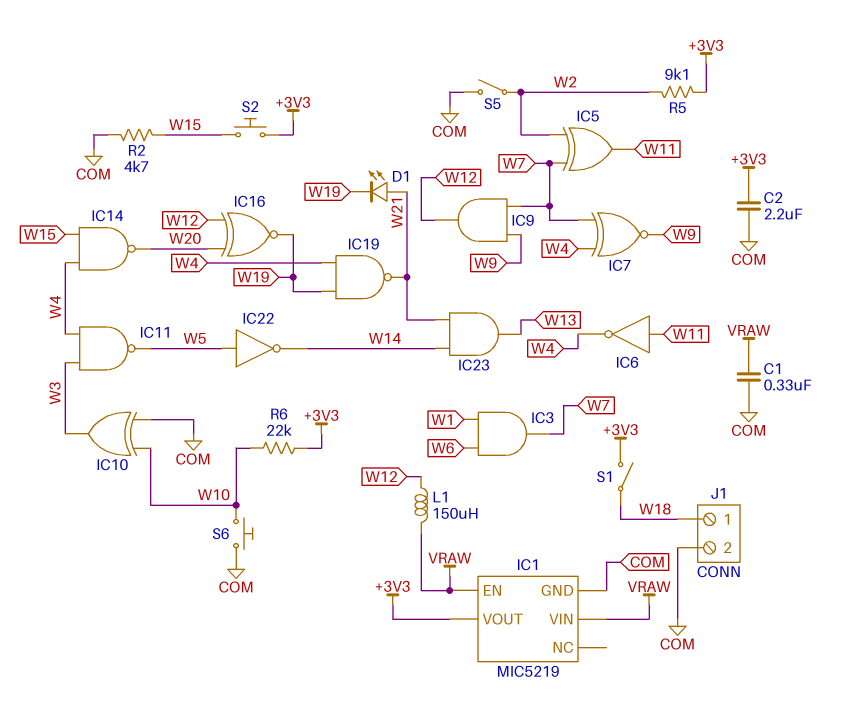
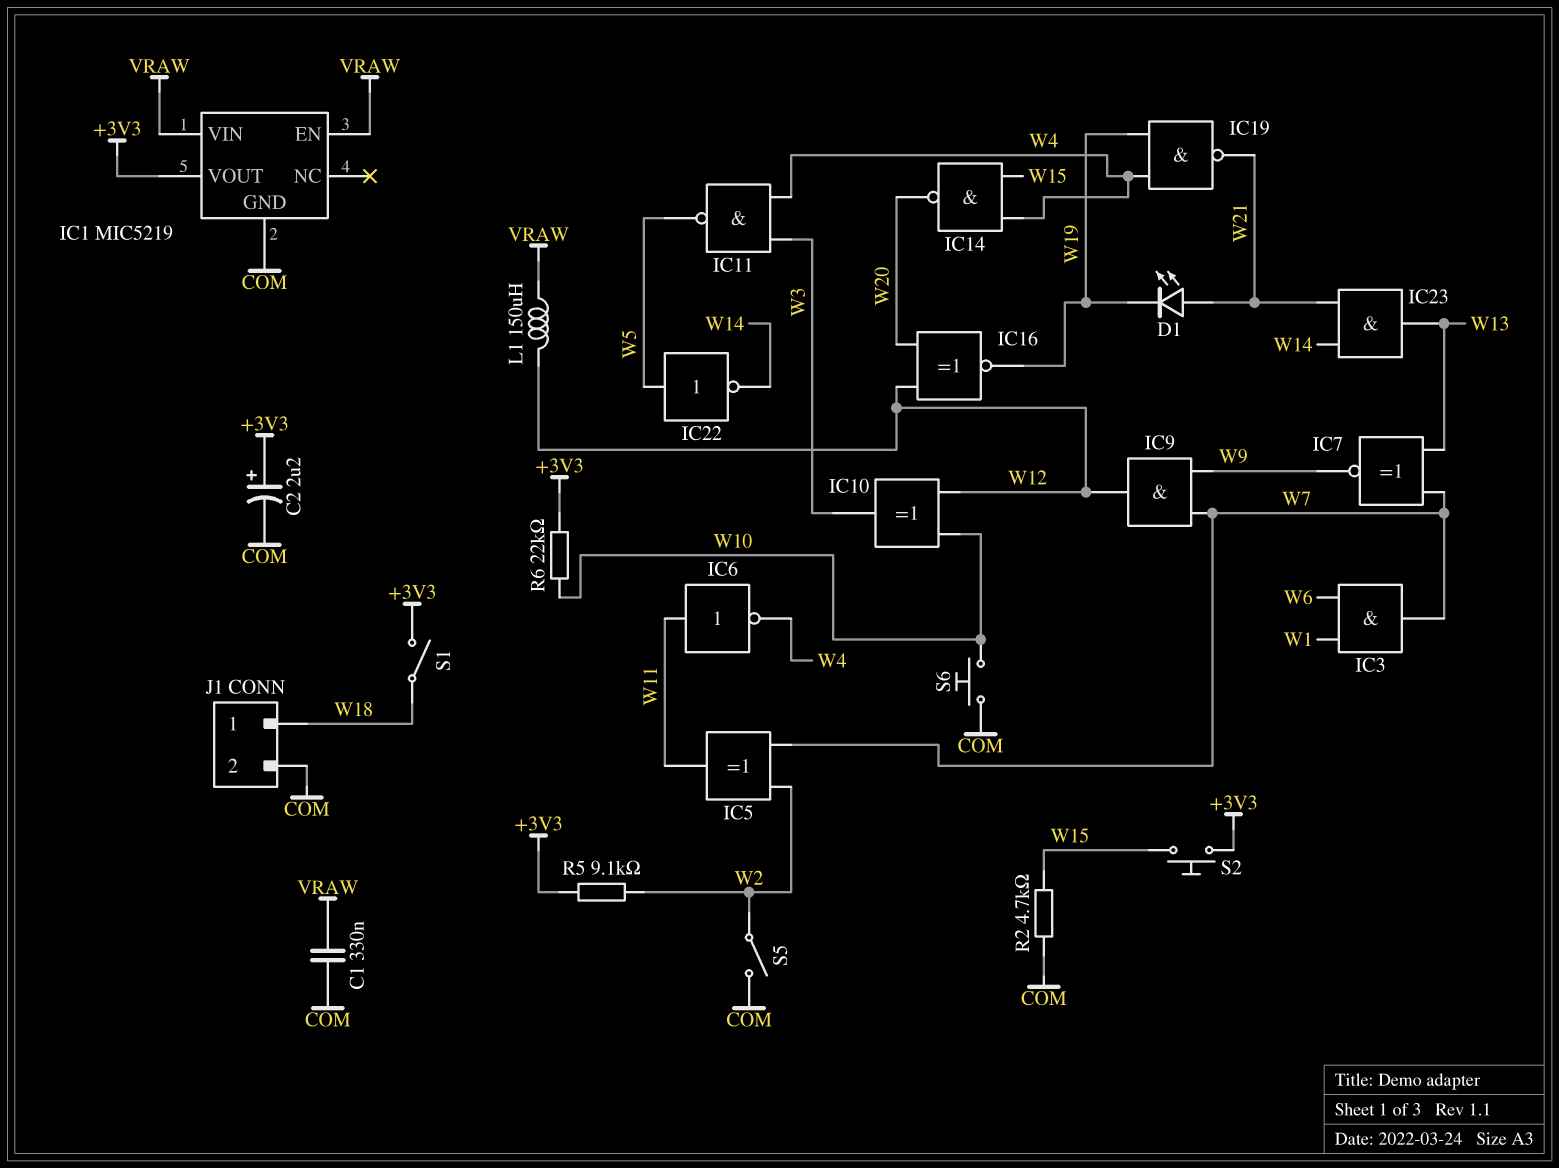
C2: 2.2uF (+3V3, COM) -> 2.2uF (plus +3V3, minus COM)
IC7: XNOR (in W4, in W7, out W9) -> XNOR (in W7, in W13, out W9)
IC10: XOR (in COM, in W10, out W3) -> XOR (in W10, in W12, out W3)

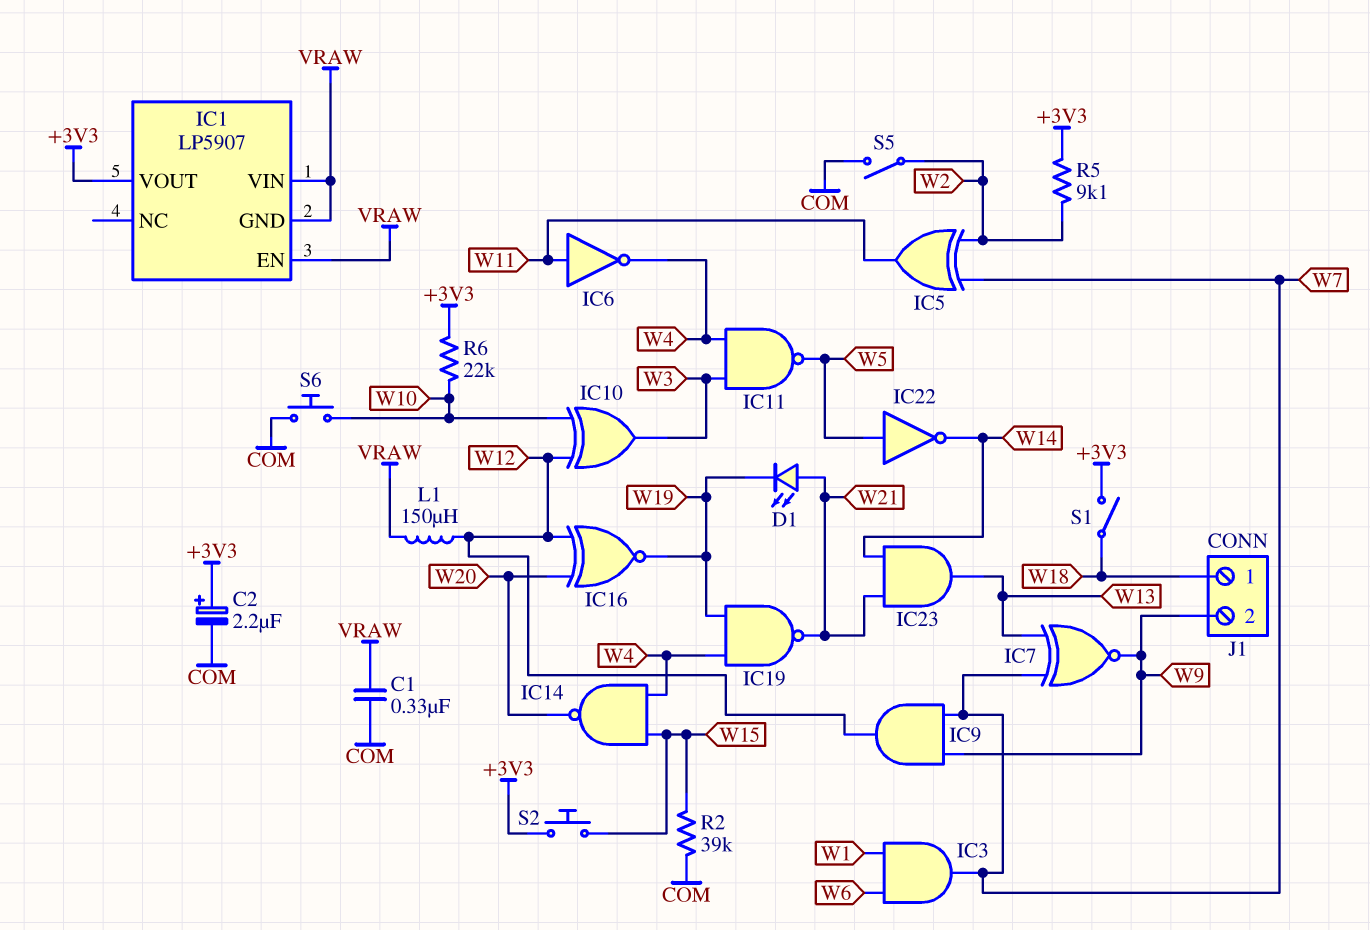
IC1: MIC5219 -> LP5907
IC1 pin GND: COM -> VRAW
J1 pin 2: COM -> W9
R2: 4.7k (COM, W15) -> 39k (COM, W15)

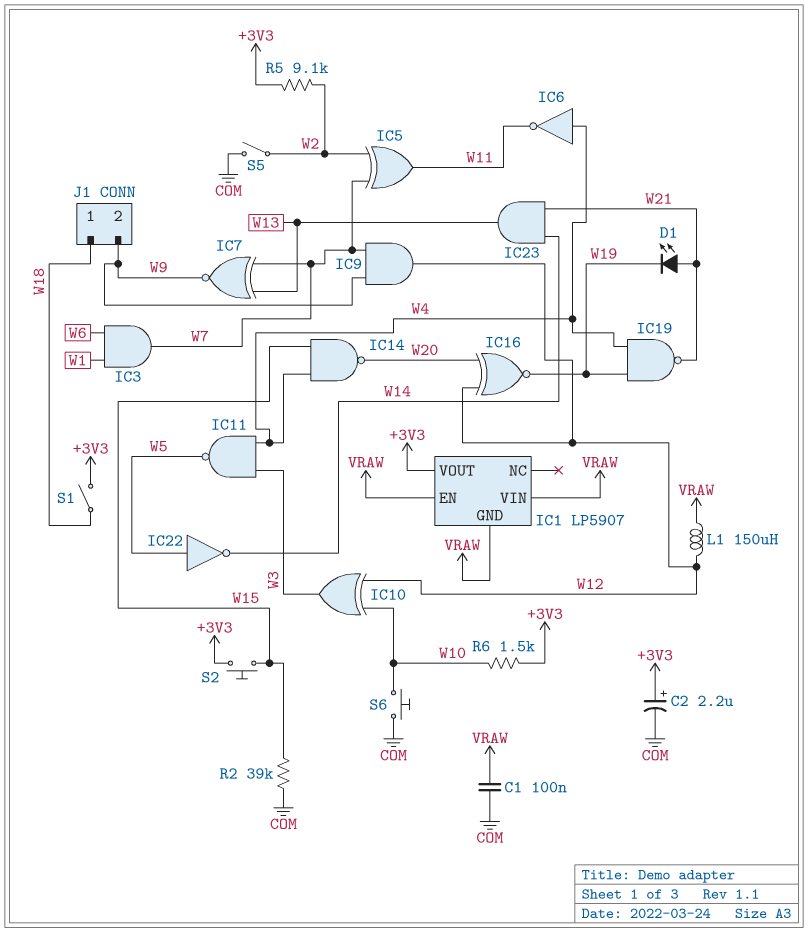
C1: 330nF (COM, VRAW) -> 100nF (COM, VRAW)
IC6: NOT (in W11, out W4) -> NOT (in W4, out W11)
R6: 22k (+3V3, W10) -> 1.5k (+3V3, W10)

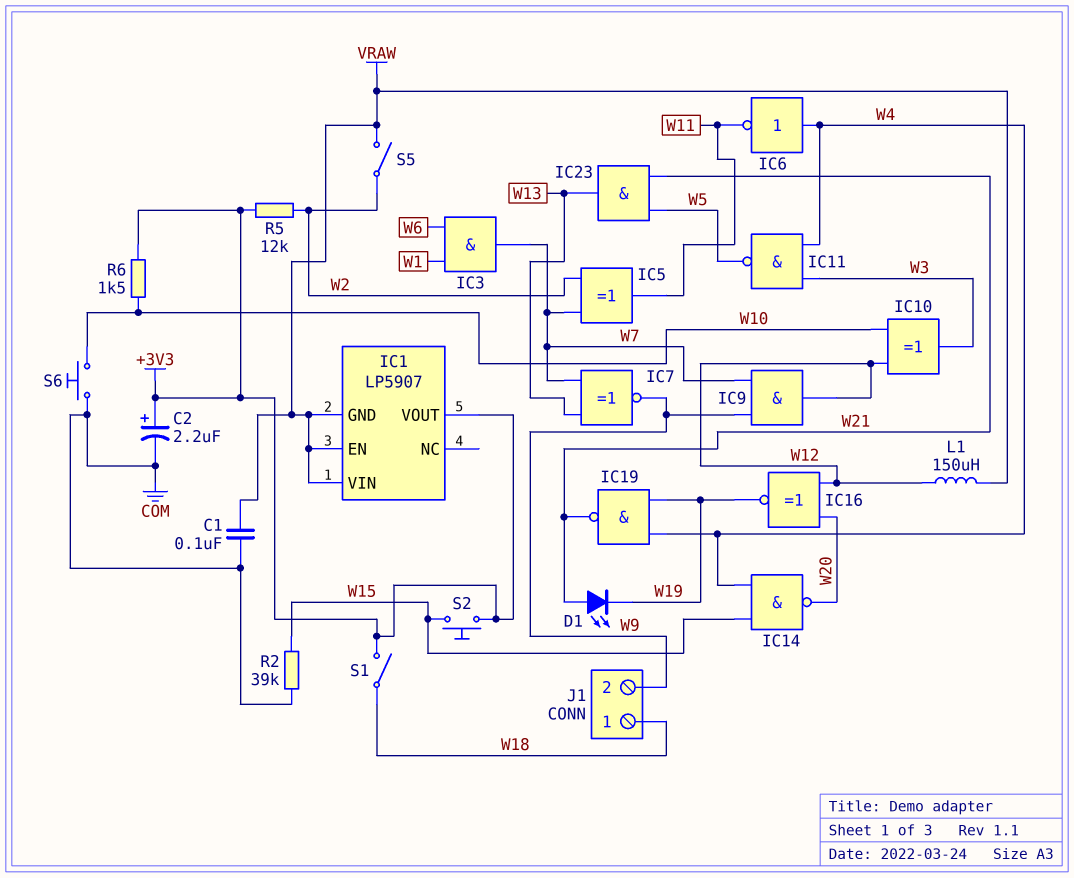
IC22: NOT (in W5, out W14) -> none
IC23: AND (in W14, in W21, out W13) -> AND (in W5, in W21, out W13)
R5: 9.1k (+3V3, W2) -> 12k (+3V3, W2)
S5: switch (COM, W2) -> switch (VRAW, W2)

